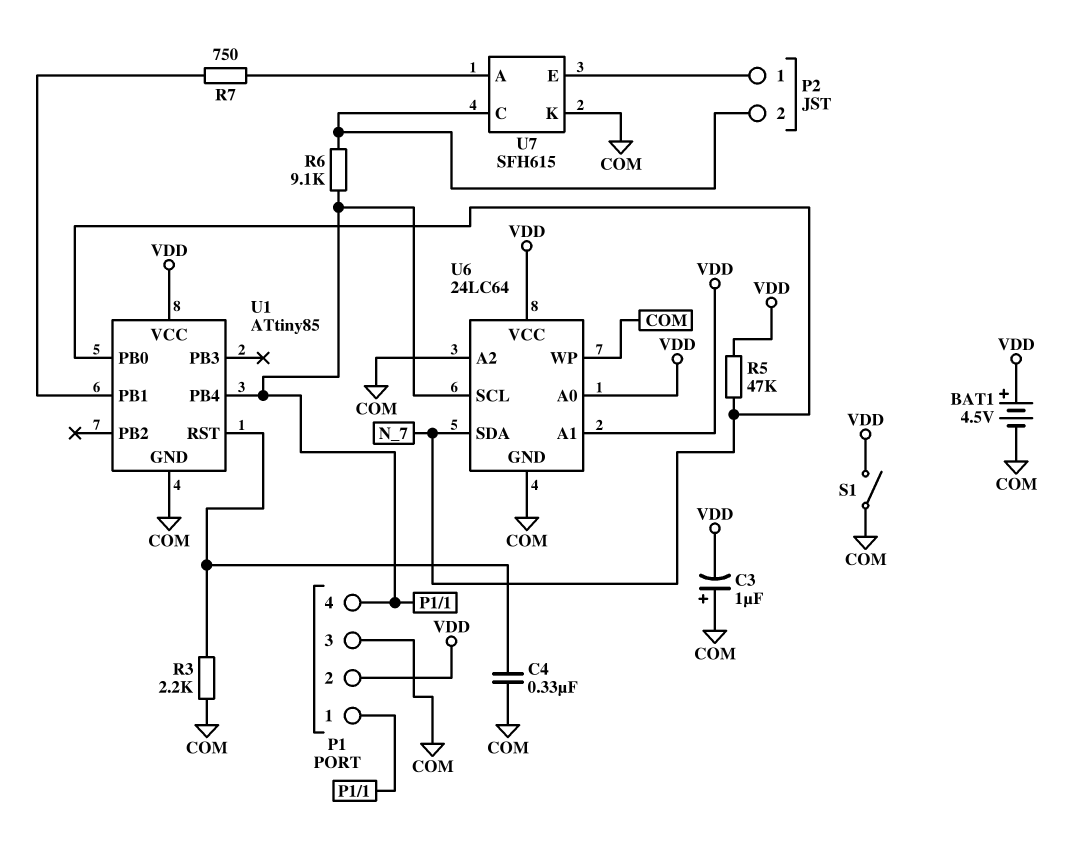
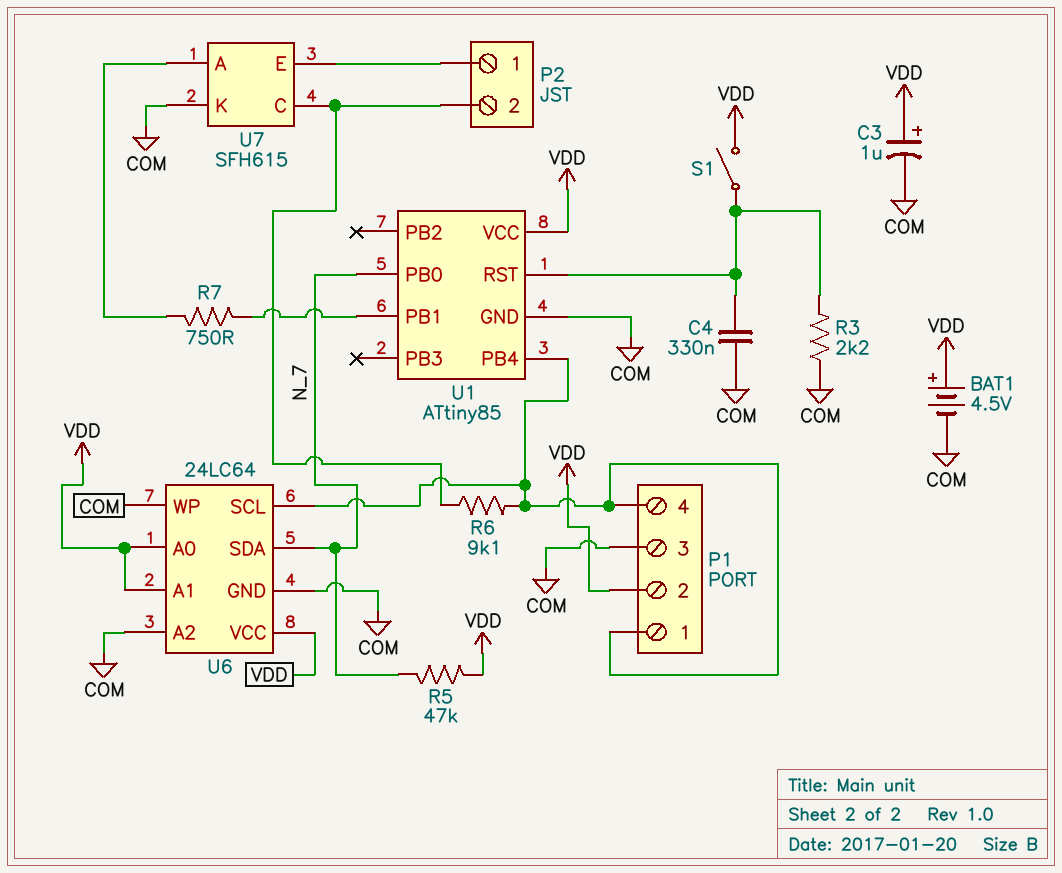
C3: 1uF (plus COM, minus VDD) -> 1uF (plus VDD, minus COM)
S1: switch (COM, VDD) -> switch (U1/RST, VDD)

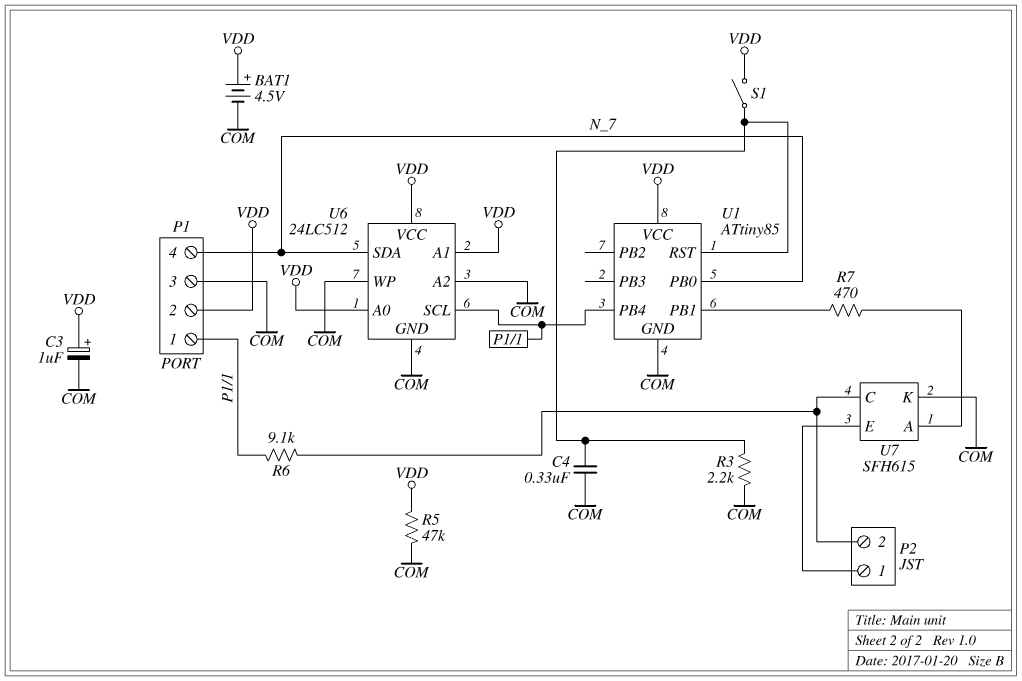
P1 pin 4: P1/1 -> N_7
R5: 47k (N_7, VDD) -> 47k (COM, VDD)
R7: 750 (U1/PB1, U7/A) -> 470 (U1/PB1, U7/A)
U6: 24LC64 -> 24LC512

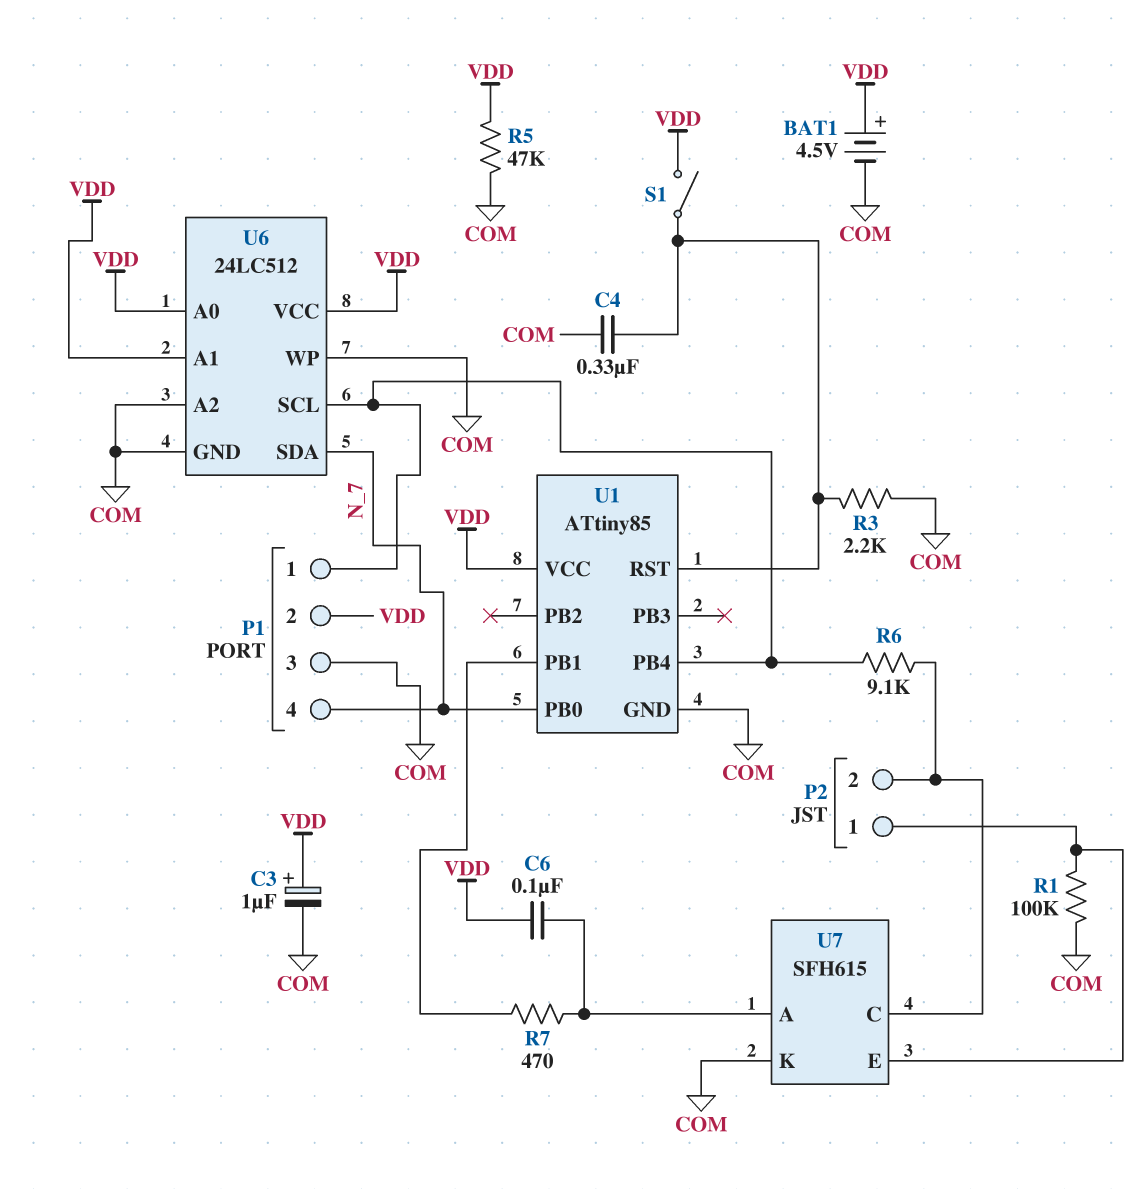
C6: none -> 100nF (U7/A, VDD)
R1: none -> 100k (COM, P2/1)

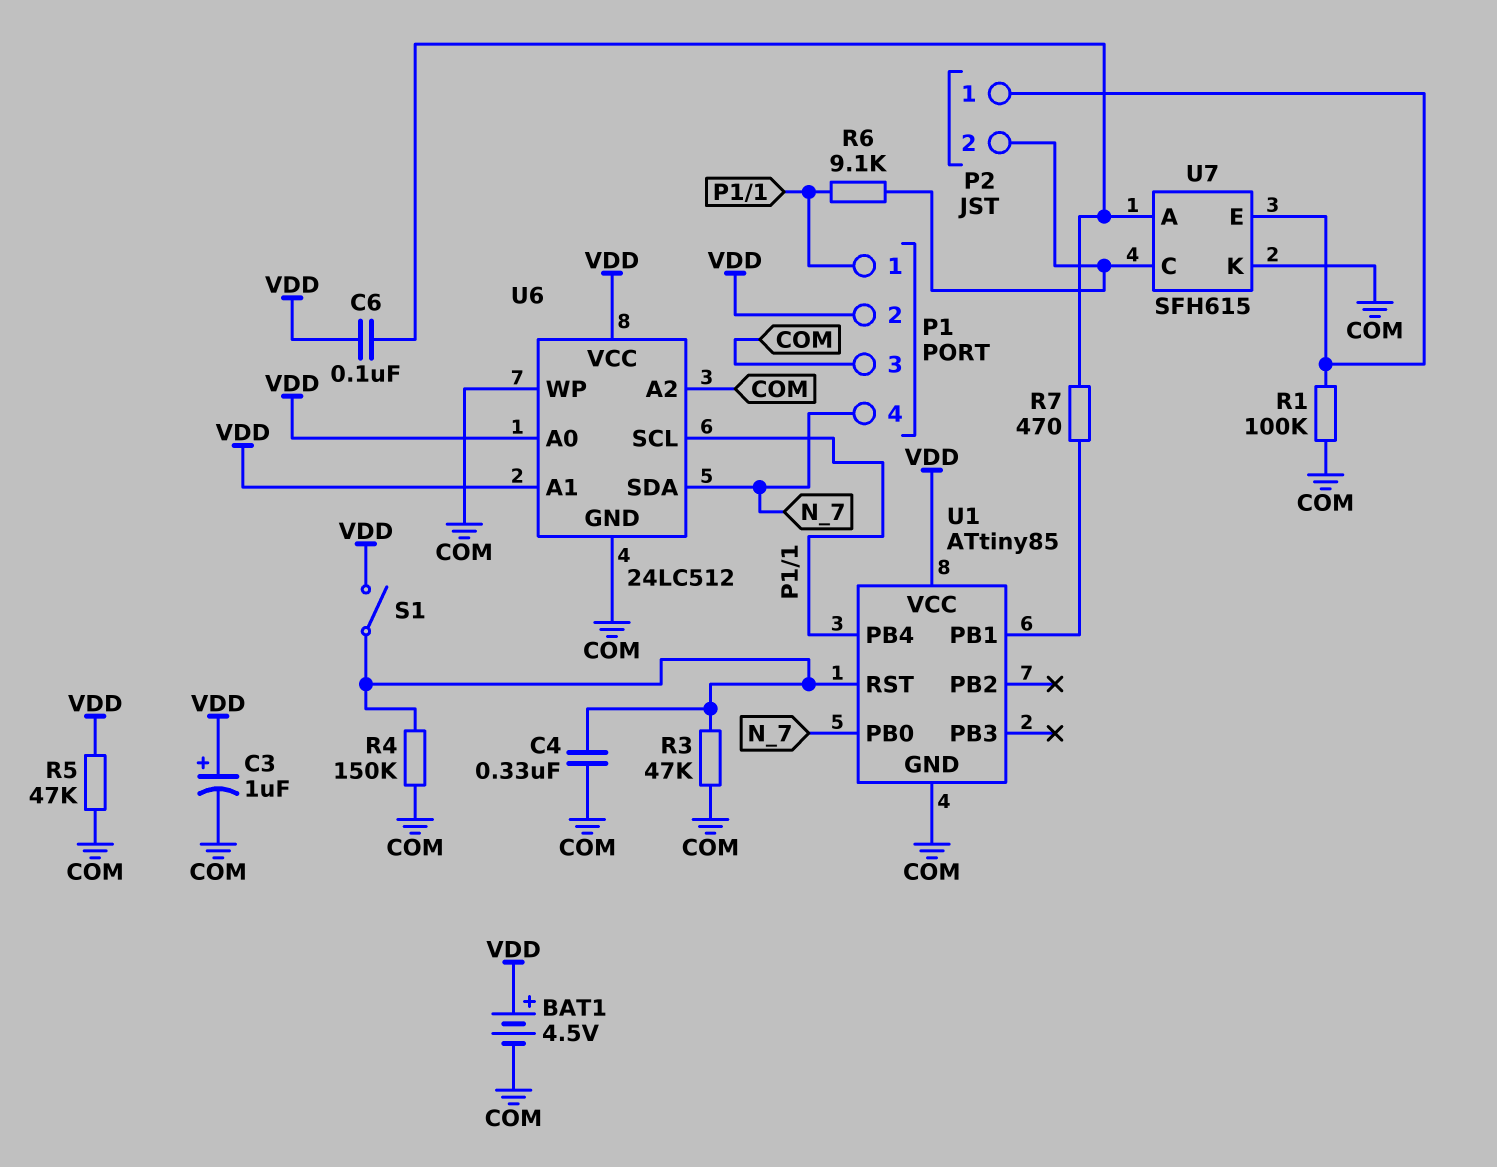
R3: 2.2k (COM, U1/RST) -> 47k (COM, U1/RST)
R4: none -> 150k (COM, U1/RST)

